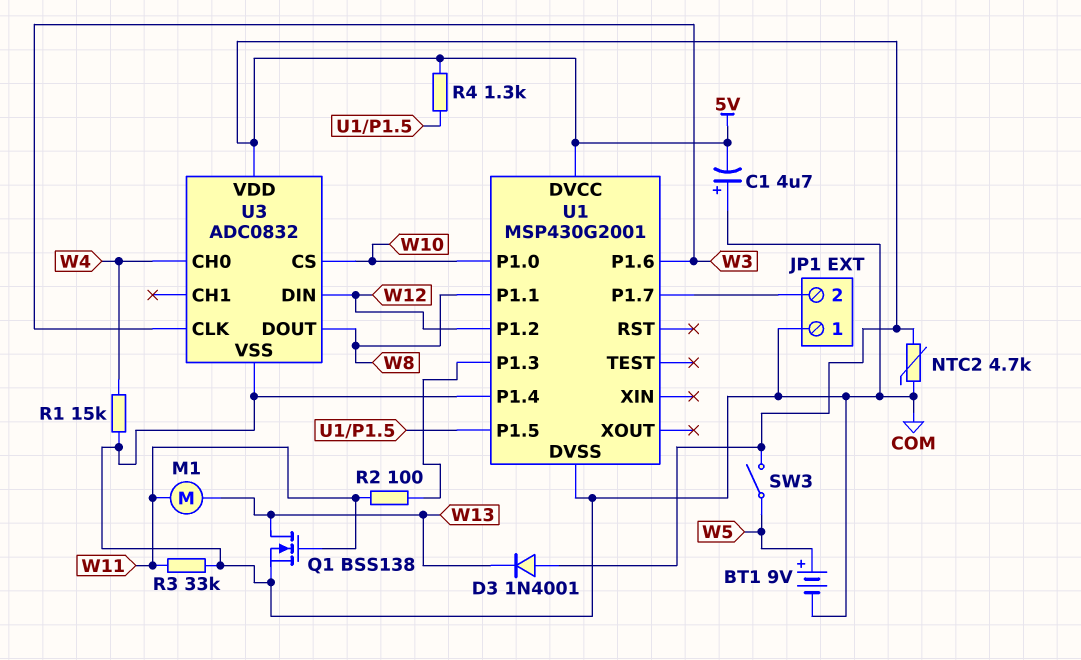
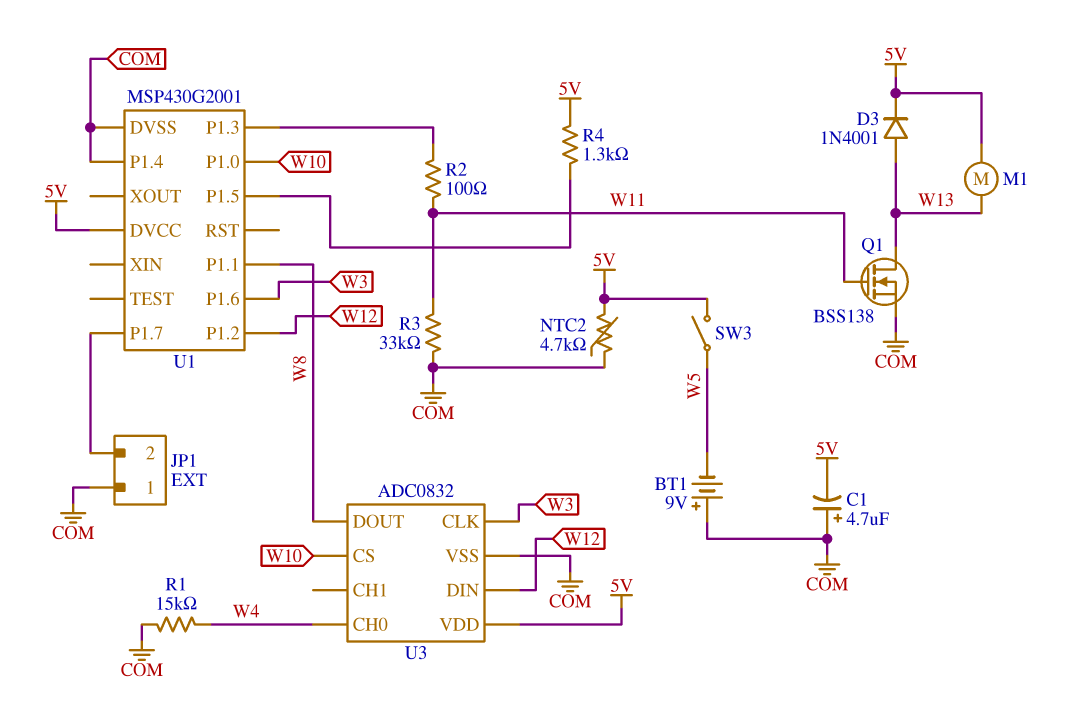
BT1: 9V (plus W5, minus COM) -> 9V (plus COM, minus W5)
D3: diode 1N4001 (A 5V, K W13) -> diode 1N4001 (A W13, K 5V)
M1: motor (W11, W13) -> motor (5V, W13)

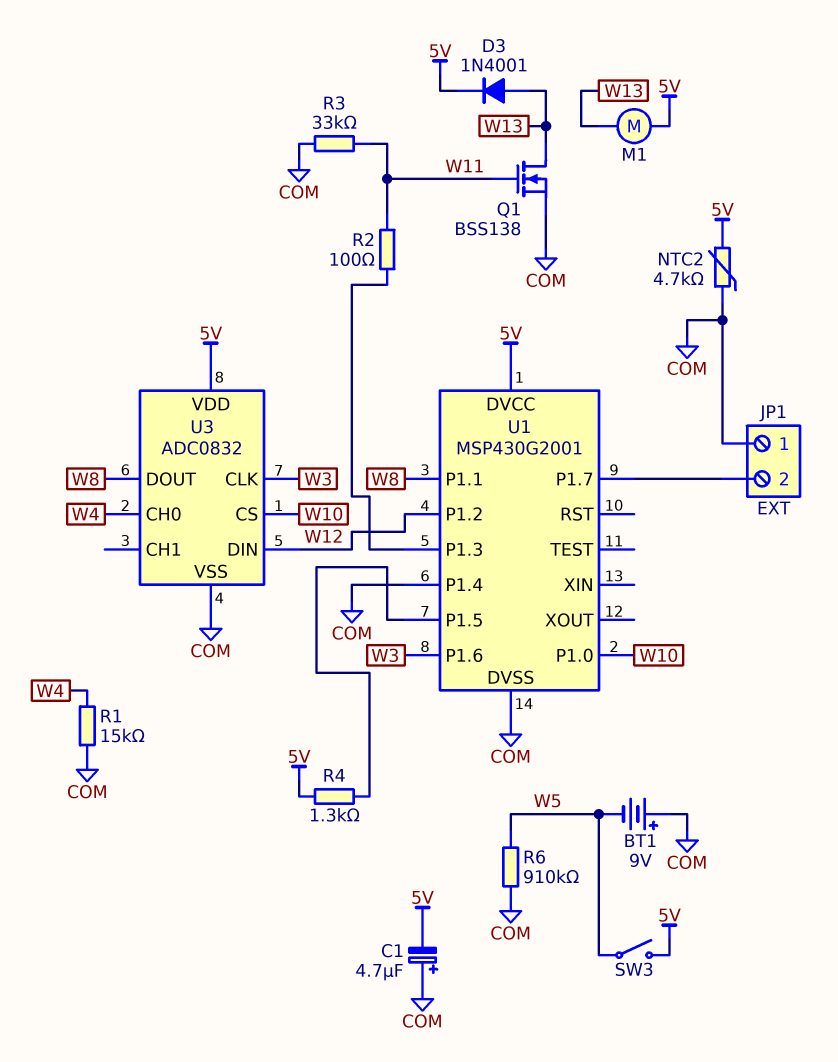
R6: none -> 910k (COM, W5)

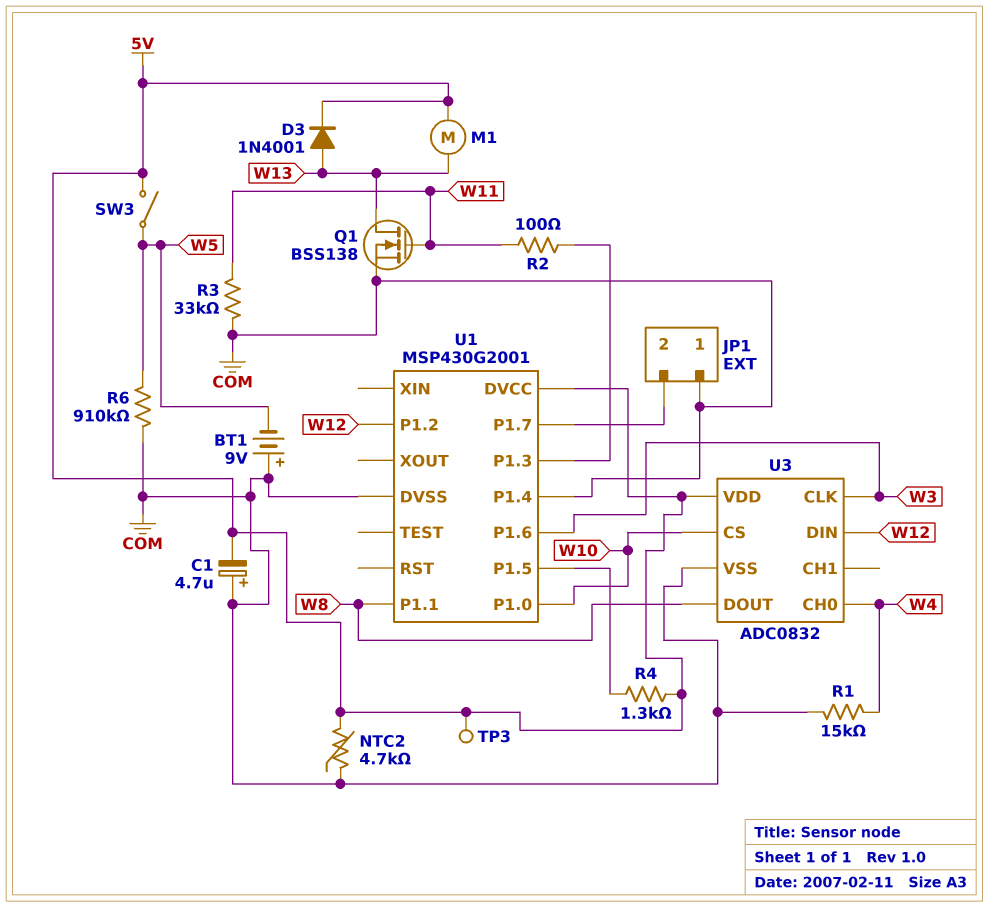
TP3: none -> test point (5V)

